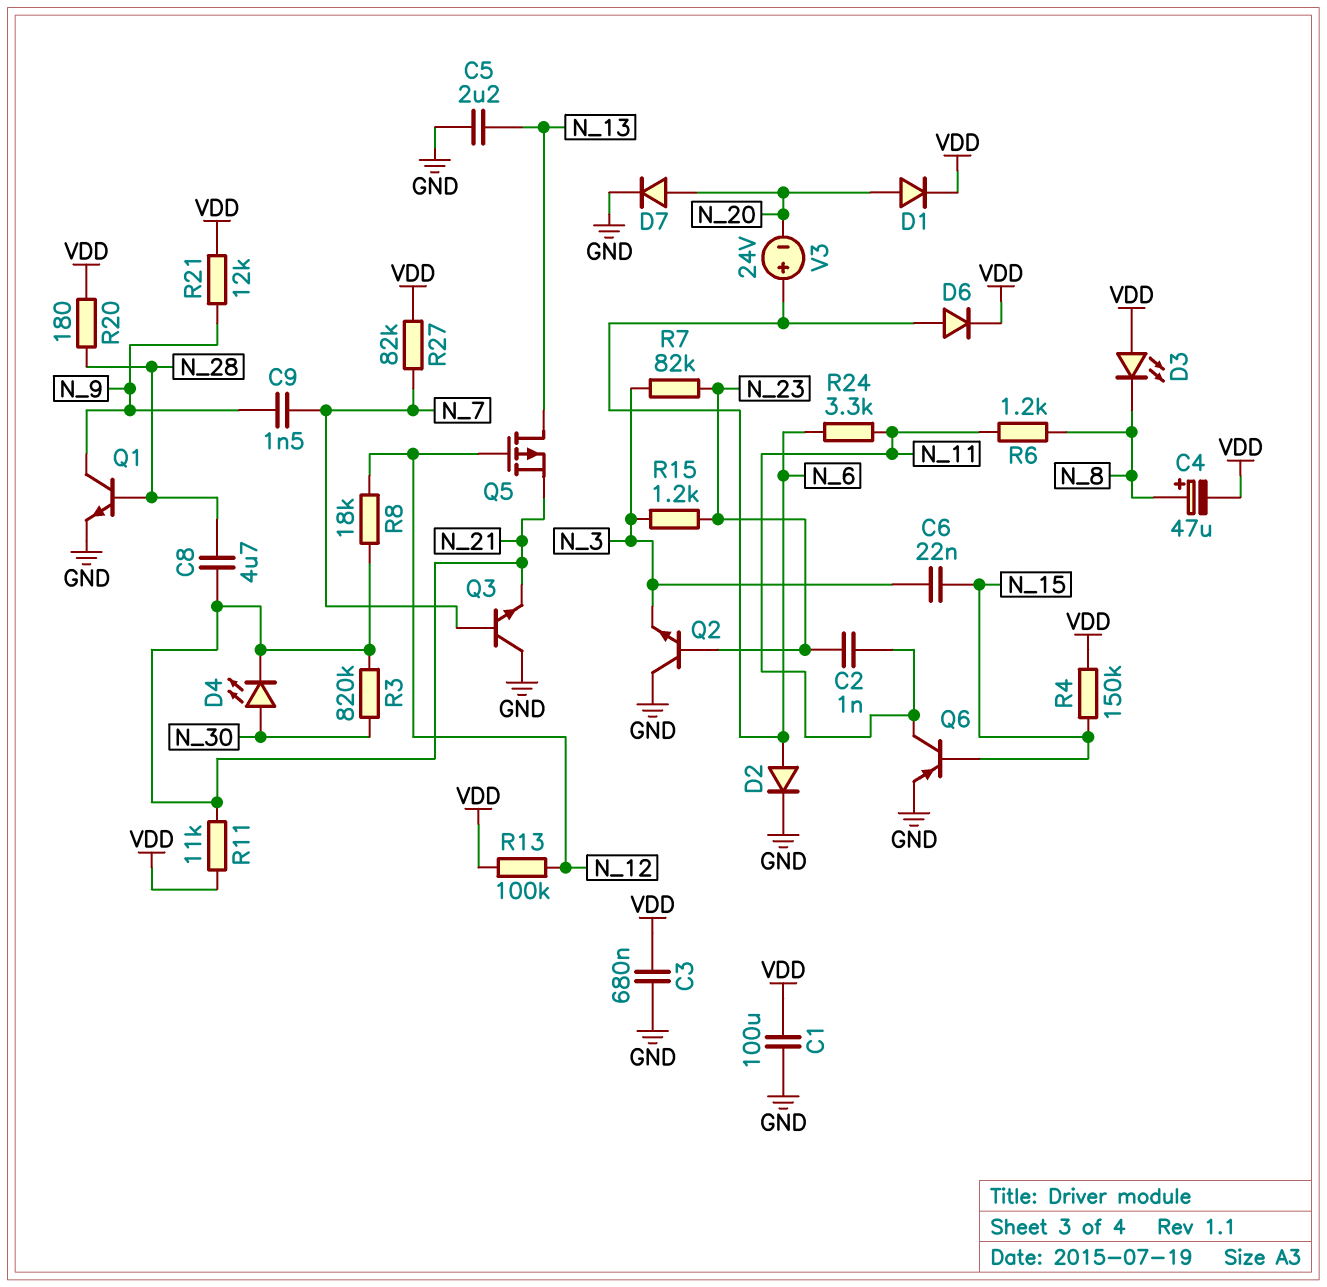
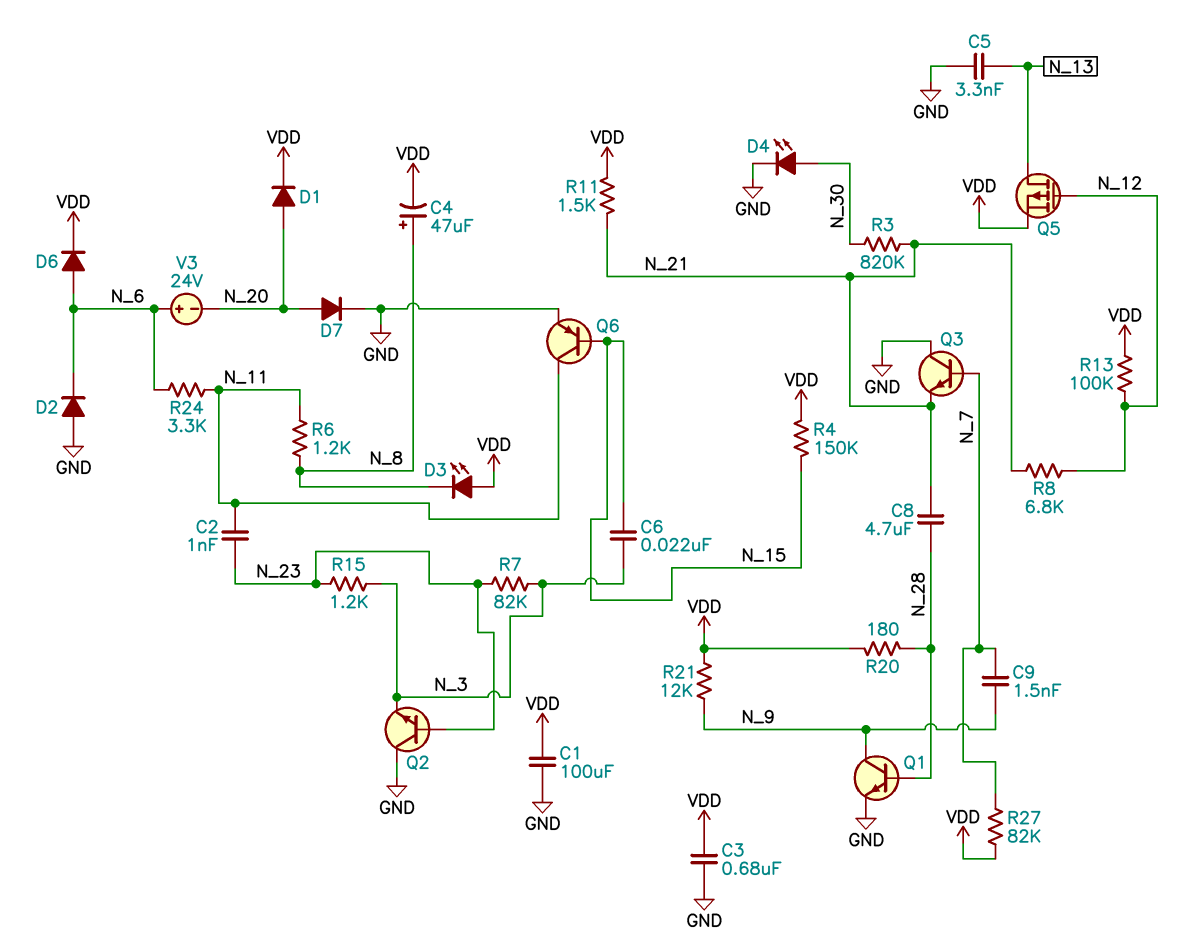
C5: 2.2uF (GND, N_13) -> 3.3nF (GND, N_13)
D2: diode (A N_6, K GND) -> diode (A GND, K N_6)
D4: LED (A N_30, K N_21) -> LED (A N_30, K GND)
Q5: PMOS (G N_12, D N_13, S N_21) -> PMOS (G N_12, D N_13, S VDD)
R8: 18k (N_12, N_21) -> 6.8k (N_12, N_21)
R11: 11k (N_21, VDD) -> 1.5k (N_21, VDD)

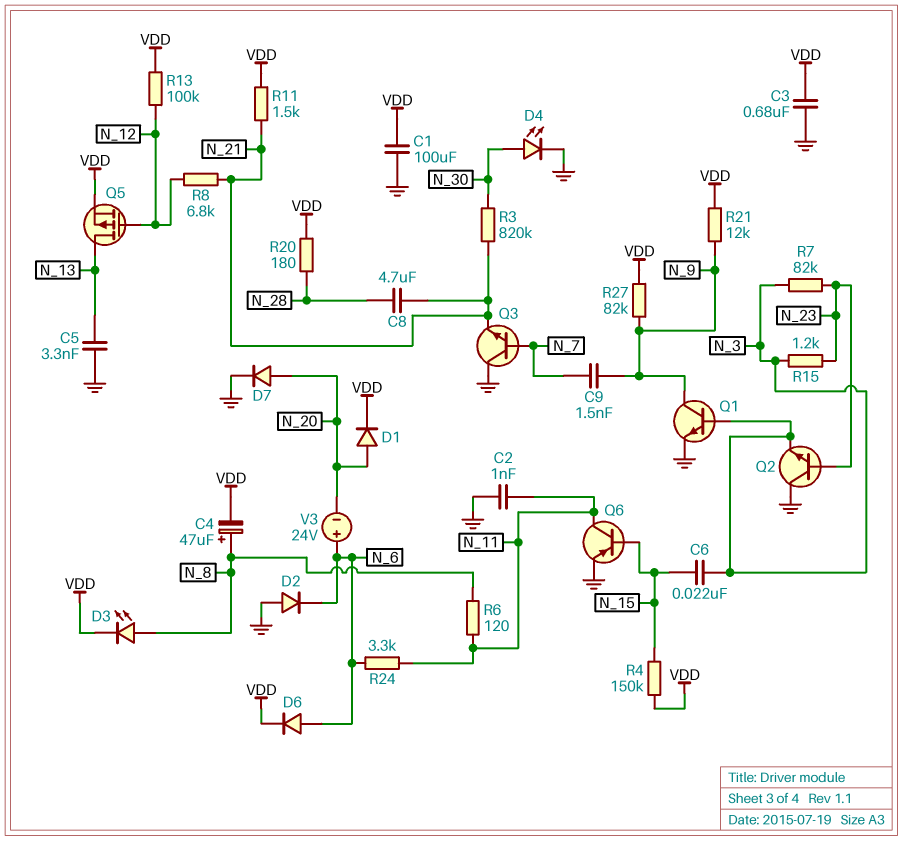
C2: 1nF (N_11, N_23) -> 1nF (GND, N_11)
D3: LED (A VDD, K N_8) -> LED (A N_8, K VDD)
Q1: NPN (B N_28, C N_9, E GND) -> NPN (B N_3, C N_9, E GND)
R6: 1.2k (N_8, N_11) -> 120 (N_8, N_11)
R27: 82k (N_7, VDD) -> 82k (N_9, VDD)

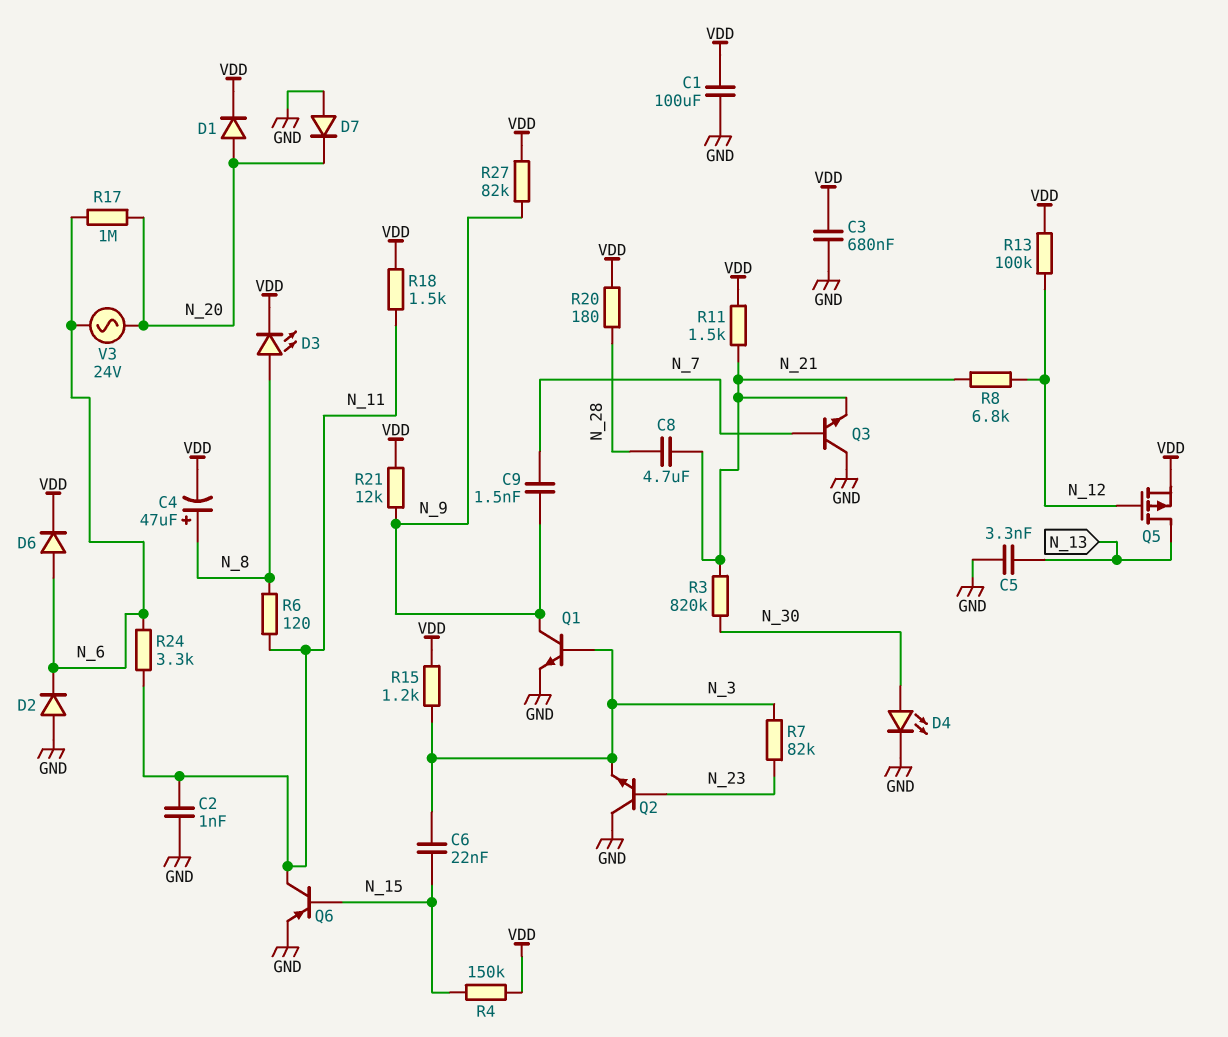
D7: diode (A N_20, K GND) -> diode (A GND, K N_20)
R15: 1.2k (N_3, N_23) -> 1.2k (N_3, VDD)
R17: none -> 1M (N_6, N_20)
R18: none -> 1.5k (N_11, VDD)
V3: 24V (plus N_6, minus N_20) -> AC 24V (N_6, N_20)

